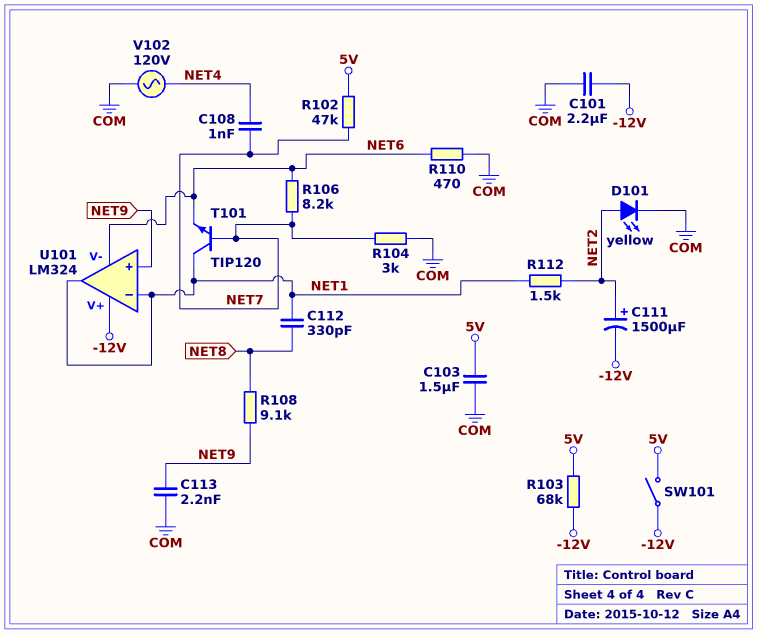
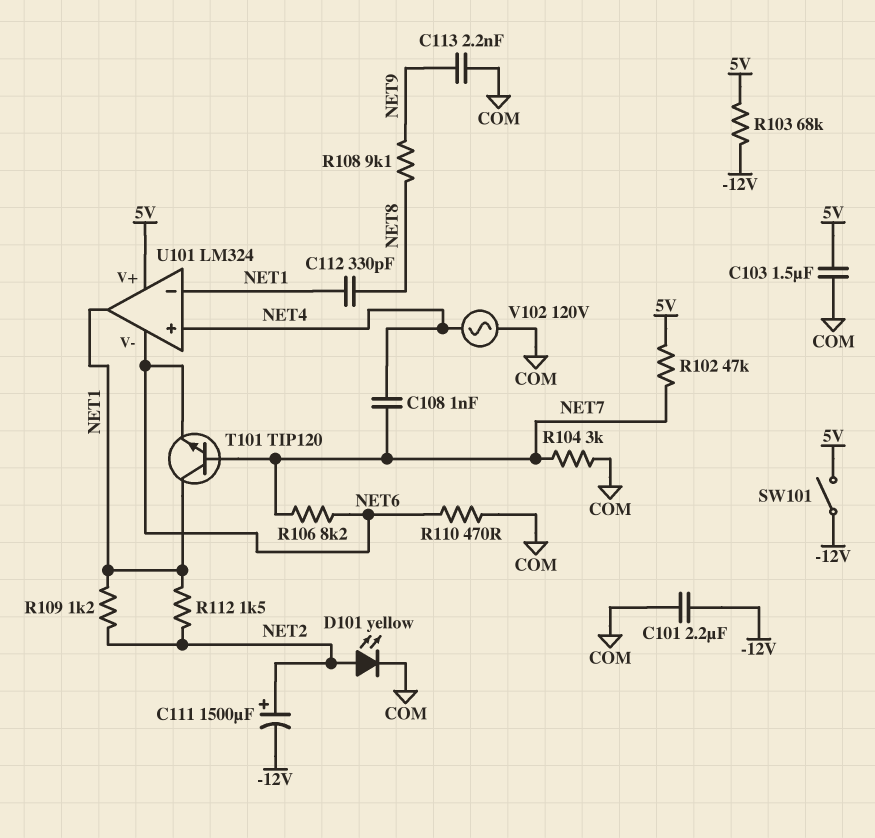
R109: none -> 1.2k (NET1, NET2)
U101 pin V+: -12V -> 5V
U101 pin in+: NET9 -> NET4

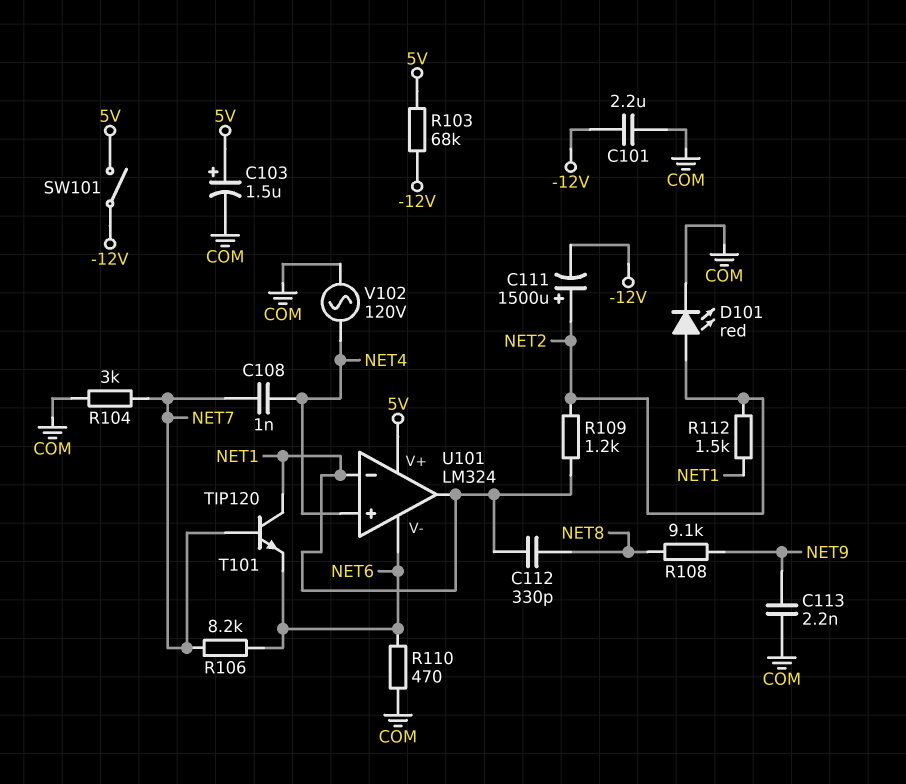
C103: 1.5uF (5V, COM) -> 1.5uF (plus 5V, minus COM)
D101: LED yellow (A NET2, K COM) -> LED red (A NET2, K COM)
R102: 47k (5V, NET7) -> none

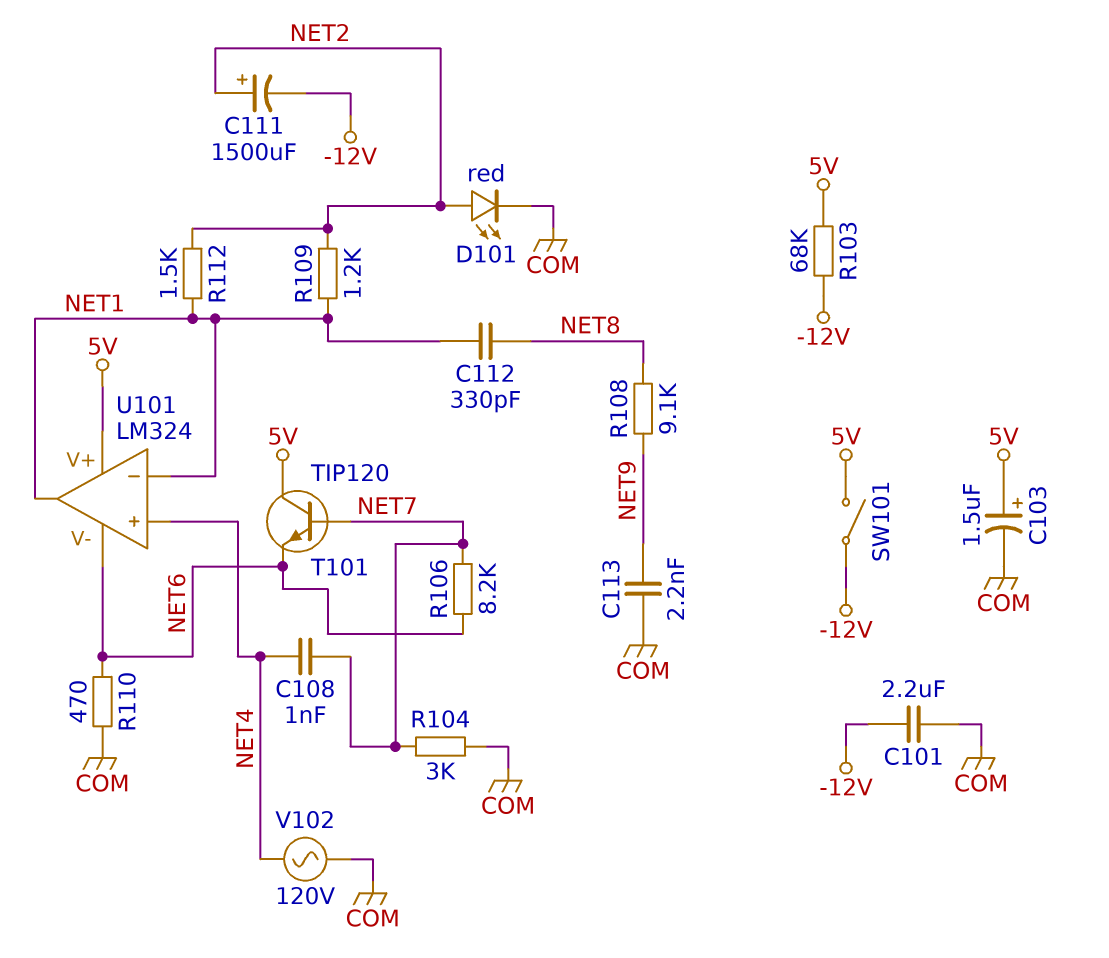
T101: NPN TIP120 (B NET7, C NET1, E NET6) -> NPN TIP120 (B NET7, C 5V, E NET6)

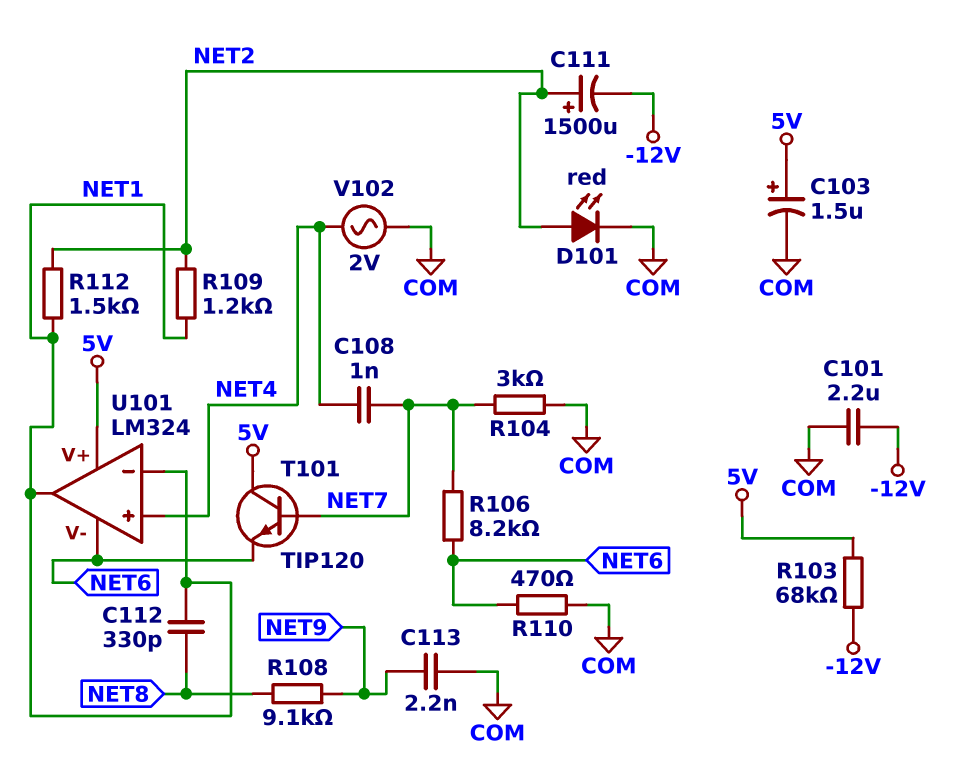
SW101: switch (-12V, 5V) -> none
V102: AC 120V (COM, NET4) -> AC 2V (COM, NET4)

